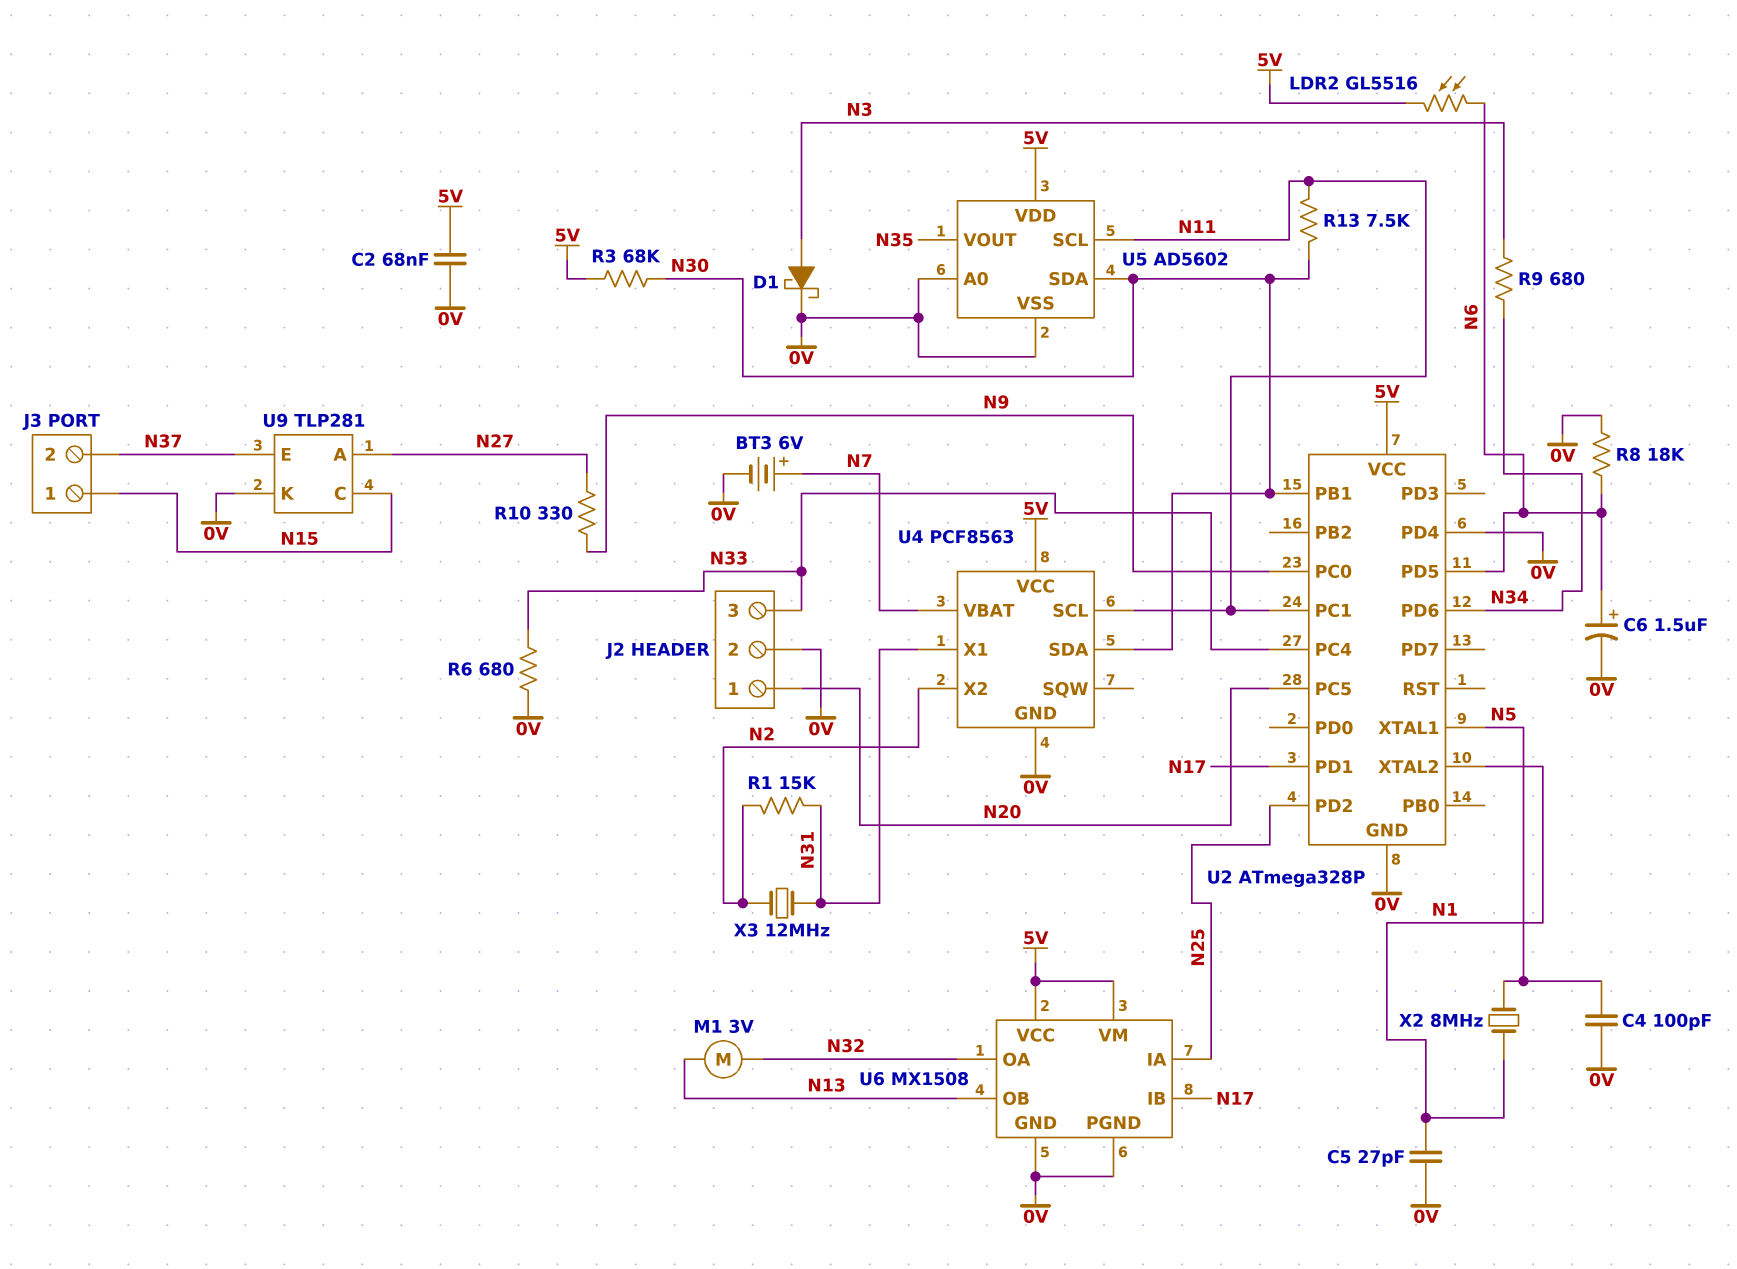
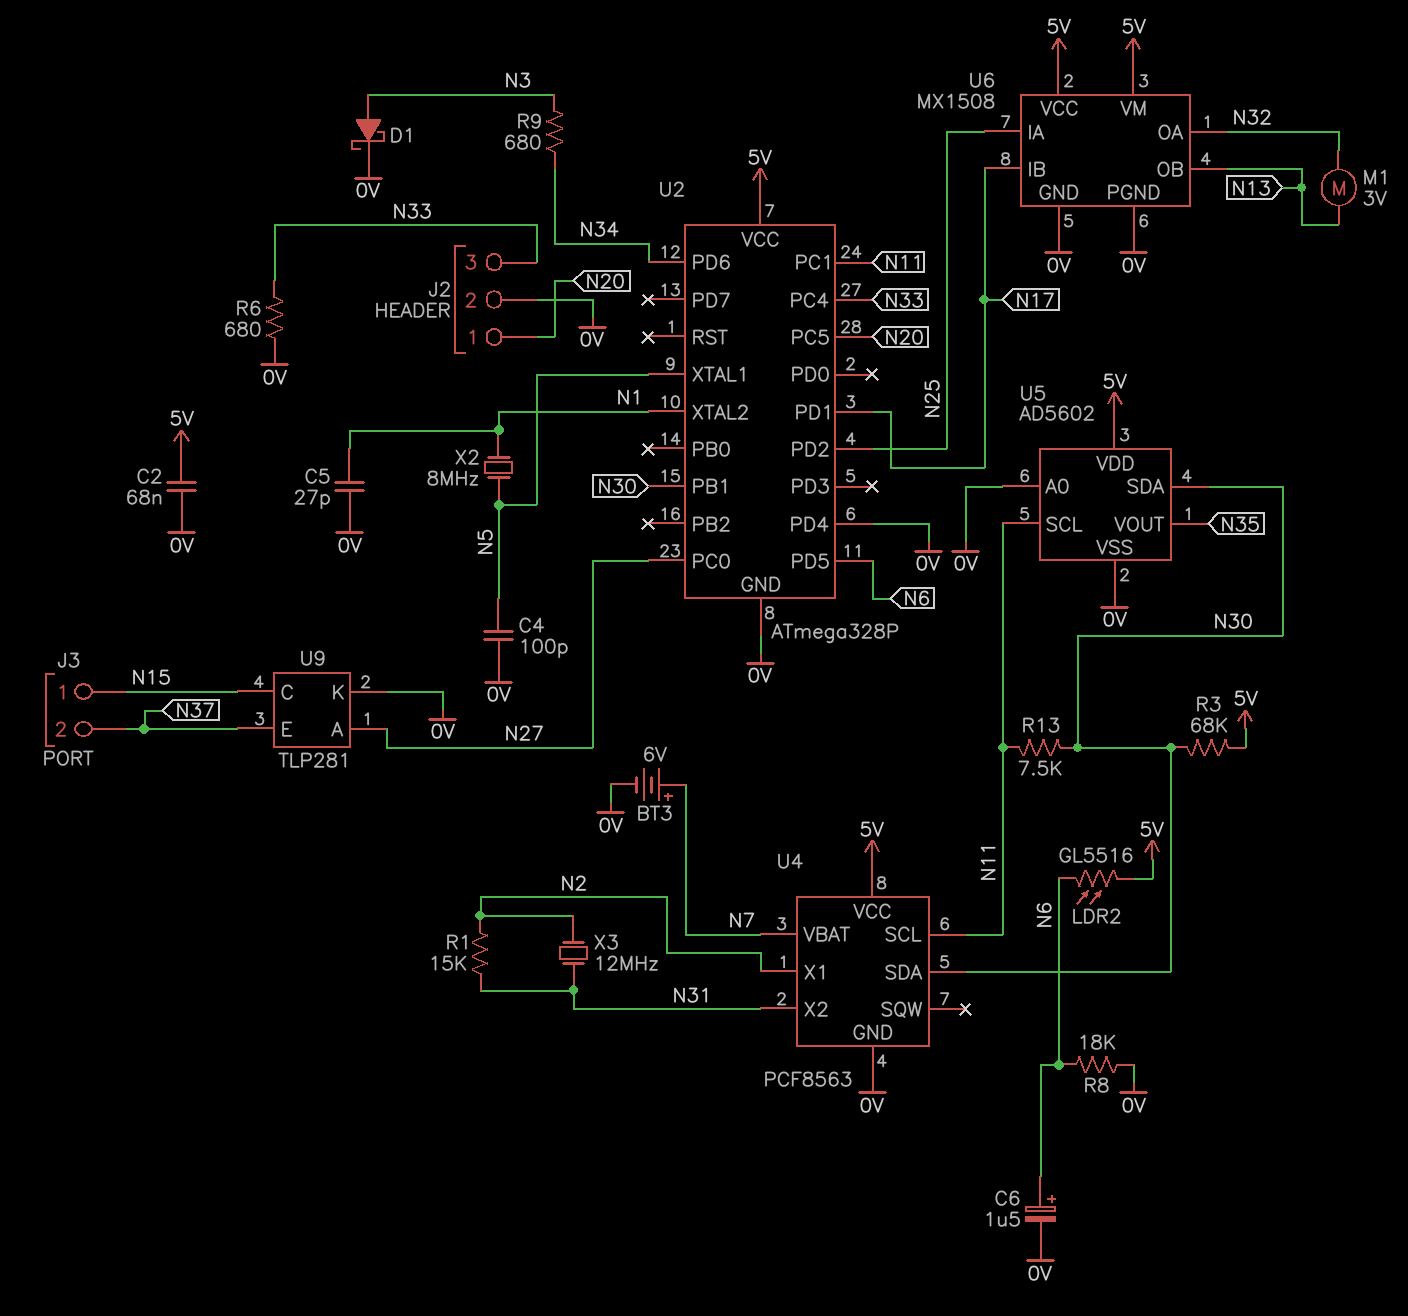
R10: 330 (N9, N27) -> none
U2 pin PC0: N9 -> N27
U4 pin X1: N31 -> N2
U4 pin X2: N2 -> N31

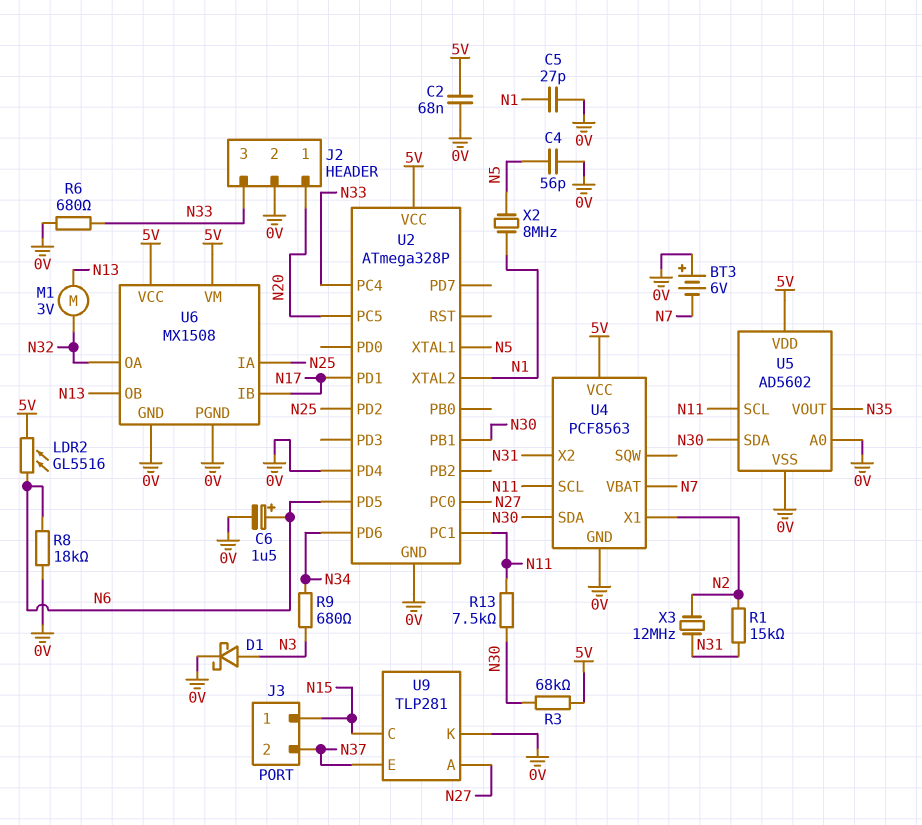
BT3: 6V (plus N7, minus 0V) -> 6V (plus 0V, minus N7)
C4: 100pF (0V, N5) -> 56pF (0V, N5)

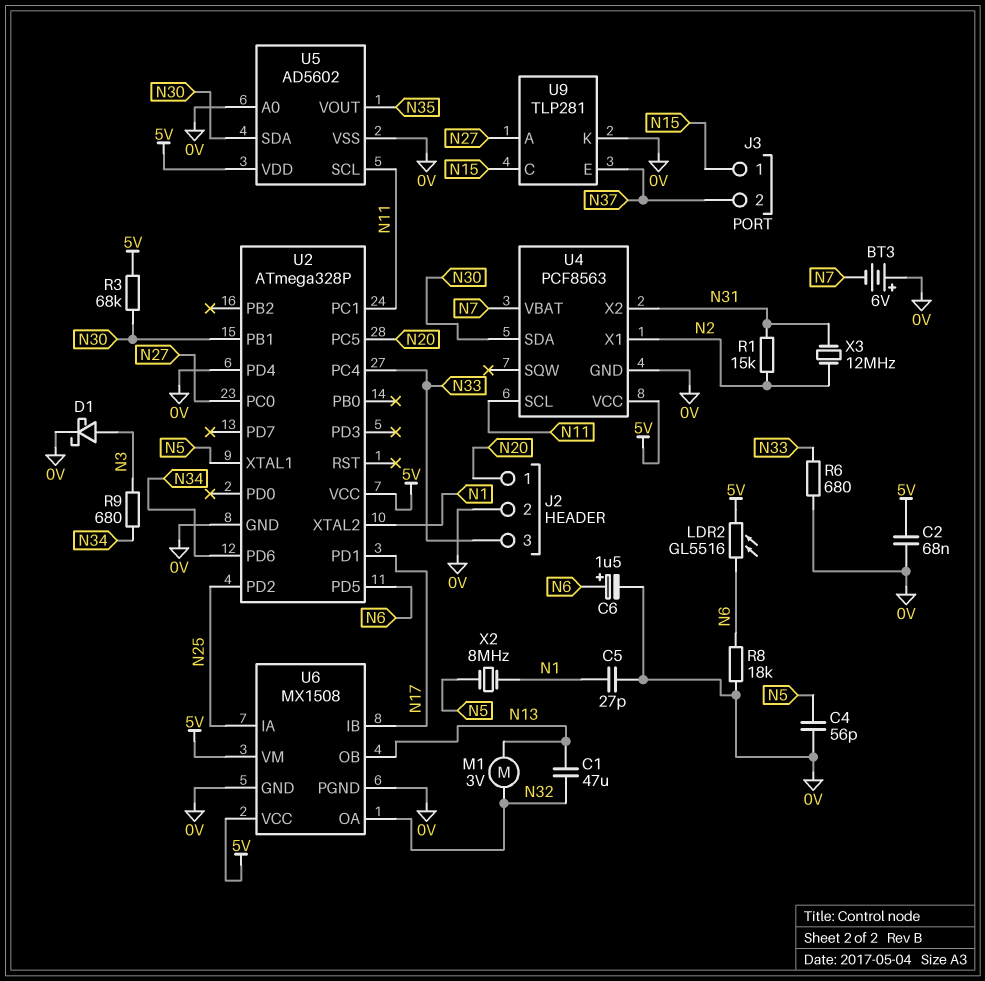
C1: none -> 47uF (N13, N32)
R13: 7.5k (N11, N30) -> none

